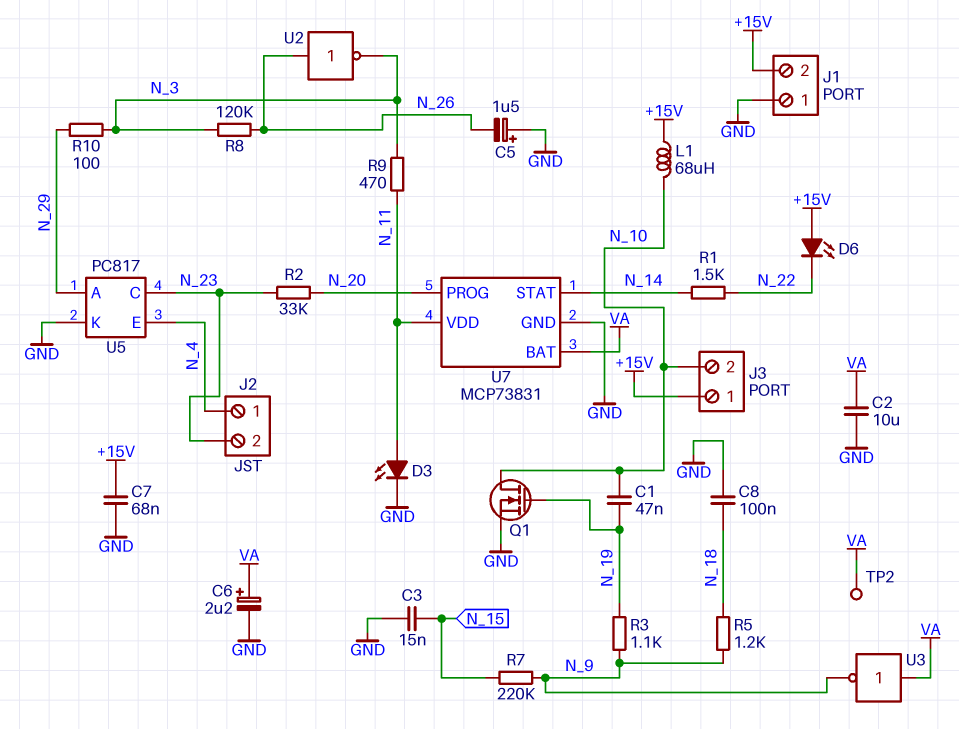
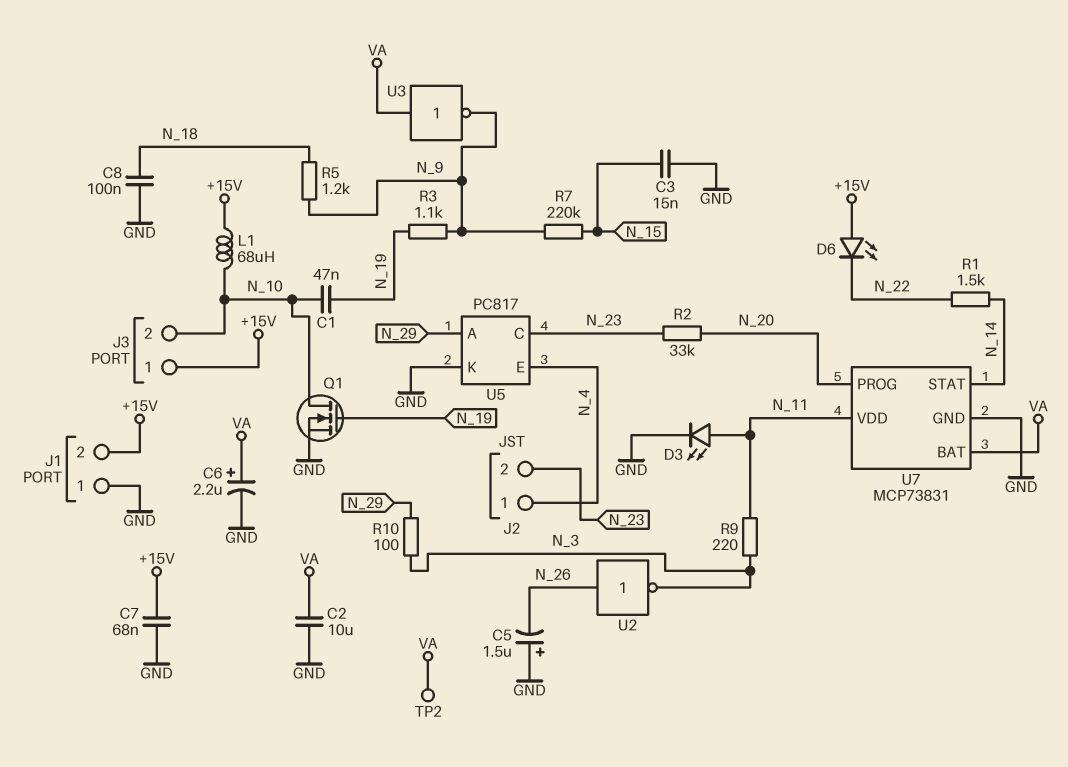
R8: 120k (N_3, N_26) -> none
R9: 470 (N_3, N_11) -> 220 (N_3, N_11)

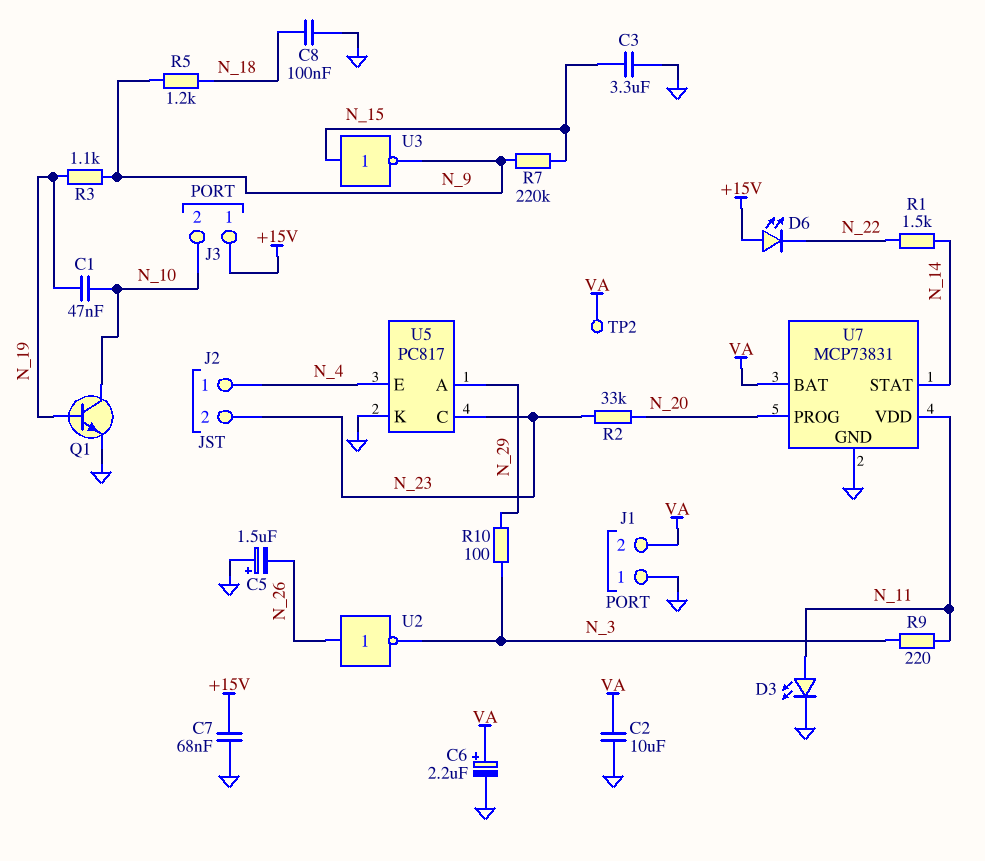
C3: 15nF (GND, N_15) -> 3.3uF (GND, N_15)
J1 pin 2: +15V -> VA
L1: 68uH (+15V, N_10) -> none
Q1: NMOS (G N_19, D N_10, S GND) -> NPN (B N_19, C N_10, E GND)
U3: NOT (in VA, out N_9) -> NOT (in N_15, out N_9)

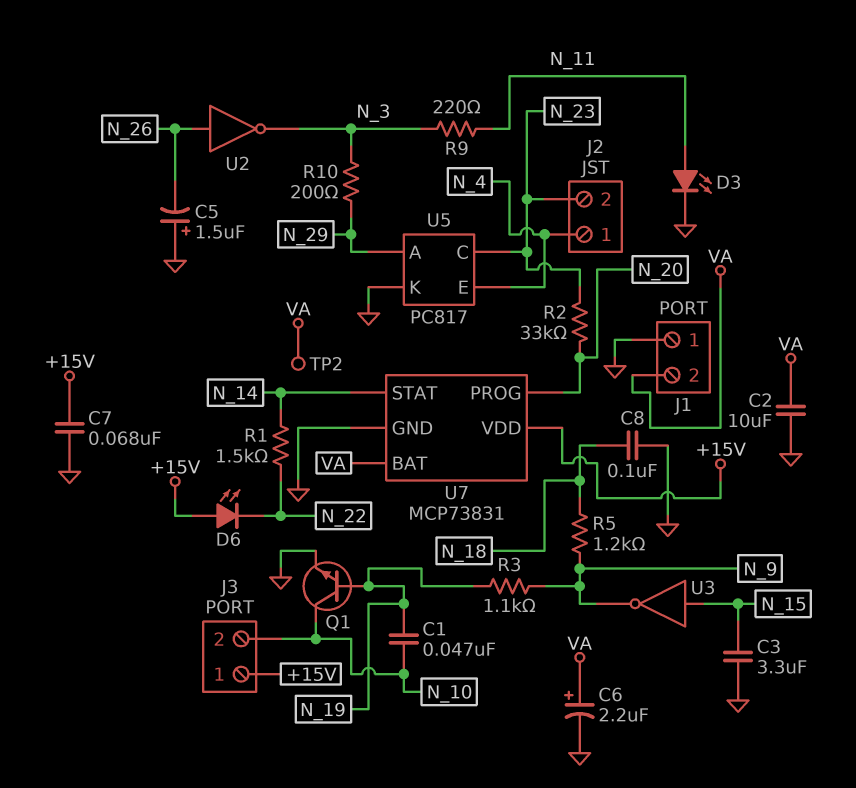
R7: 220k (N_9, N_15) -> none
R10: 100 (N_3, N_29) -> 200 (N_3, N_29)
U7 pin VDD: N_11 -> +15V

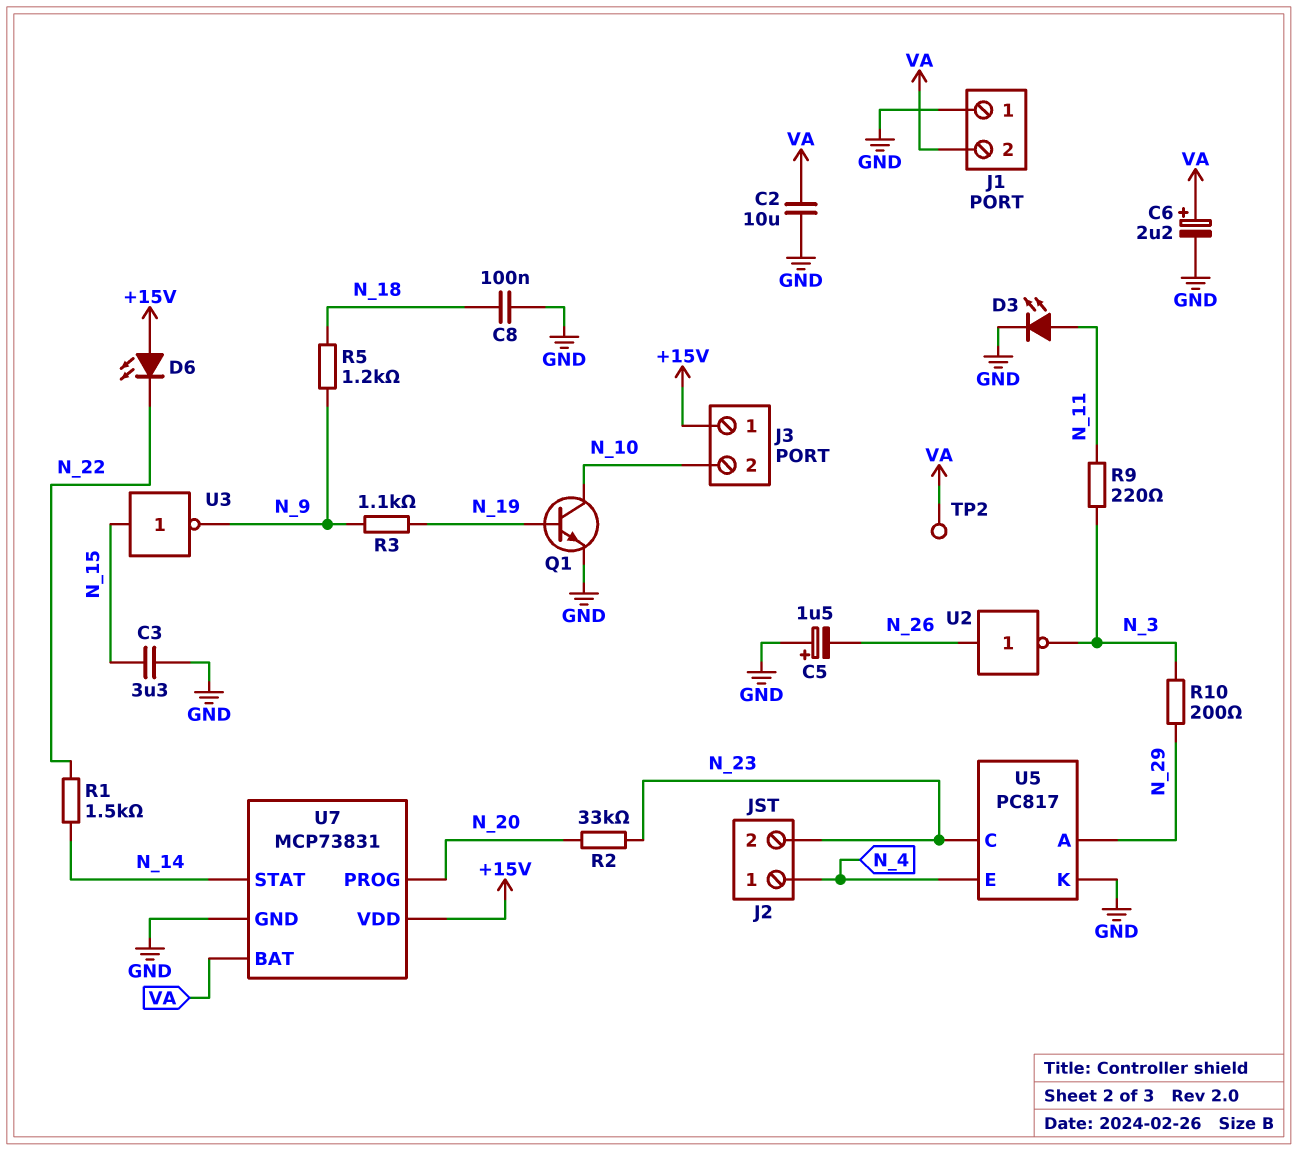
C1: 47nF (N_10, N_19) -> none
C7: 68nF (+15V, GND) -> none

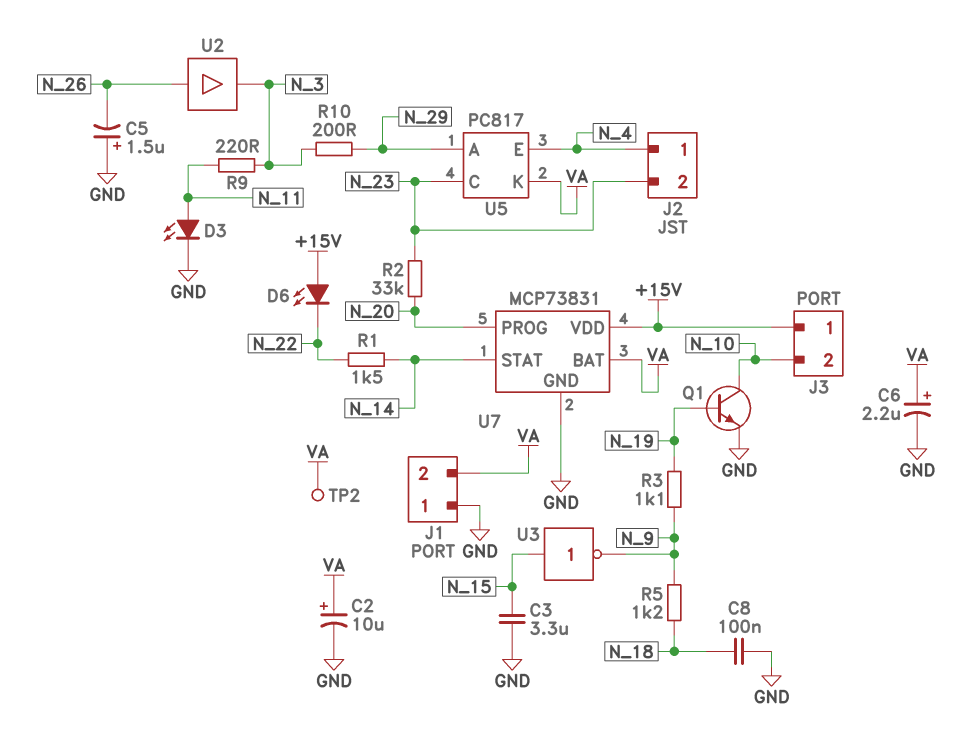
C2: 10uF (GND, VA) -> 10uF (plus VA, minus GND)
U2: NOT (in N_26, out N_3) -> buffer (in N_26, out N_3)
U5 pin K: GND -> VA

